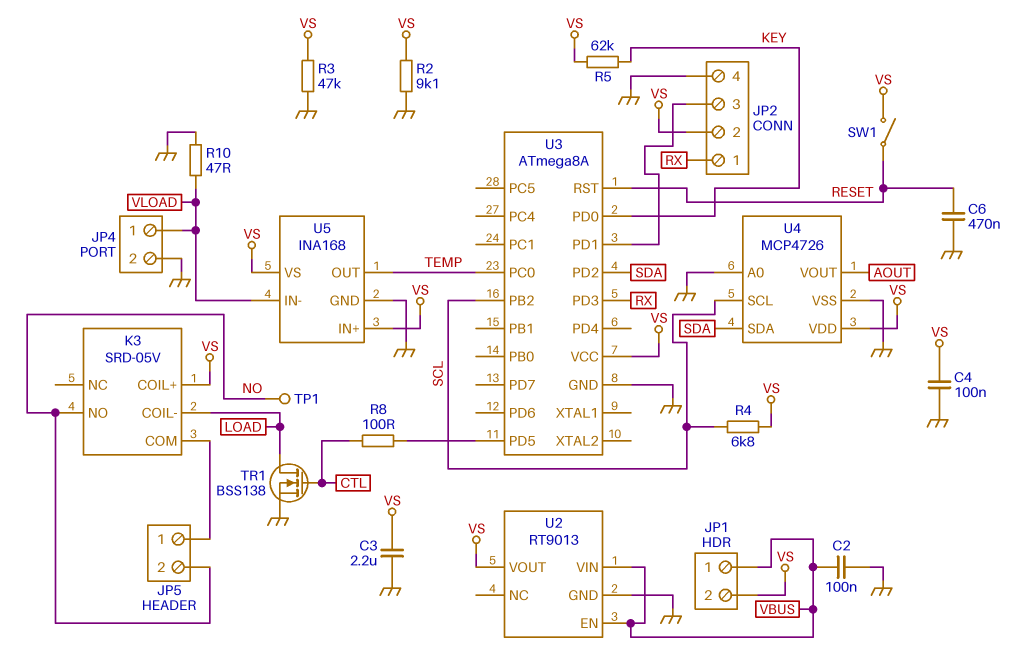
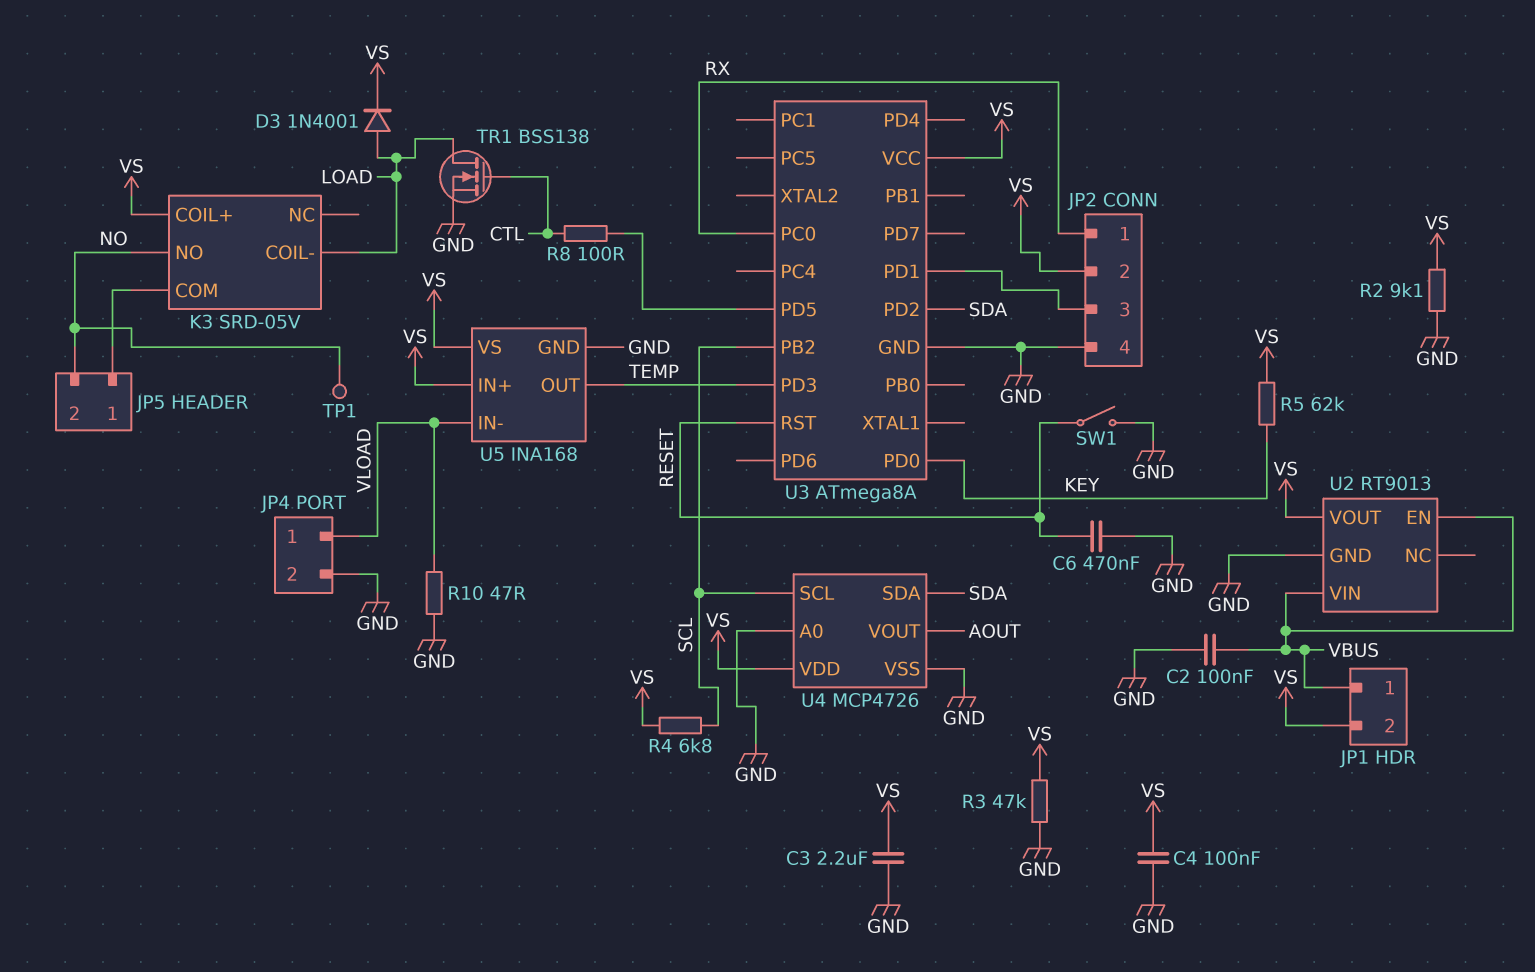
D3: none -> diode 1N4001 (A LOAD, K VS)
SW1: switch (RESET, VS) -> switch (GND, RESET)
U3 pin PC0: TEMP -> RX
U3 pin PD3: RX -> TEMP

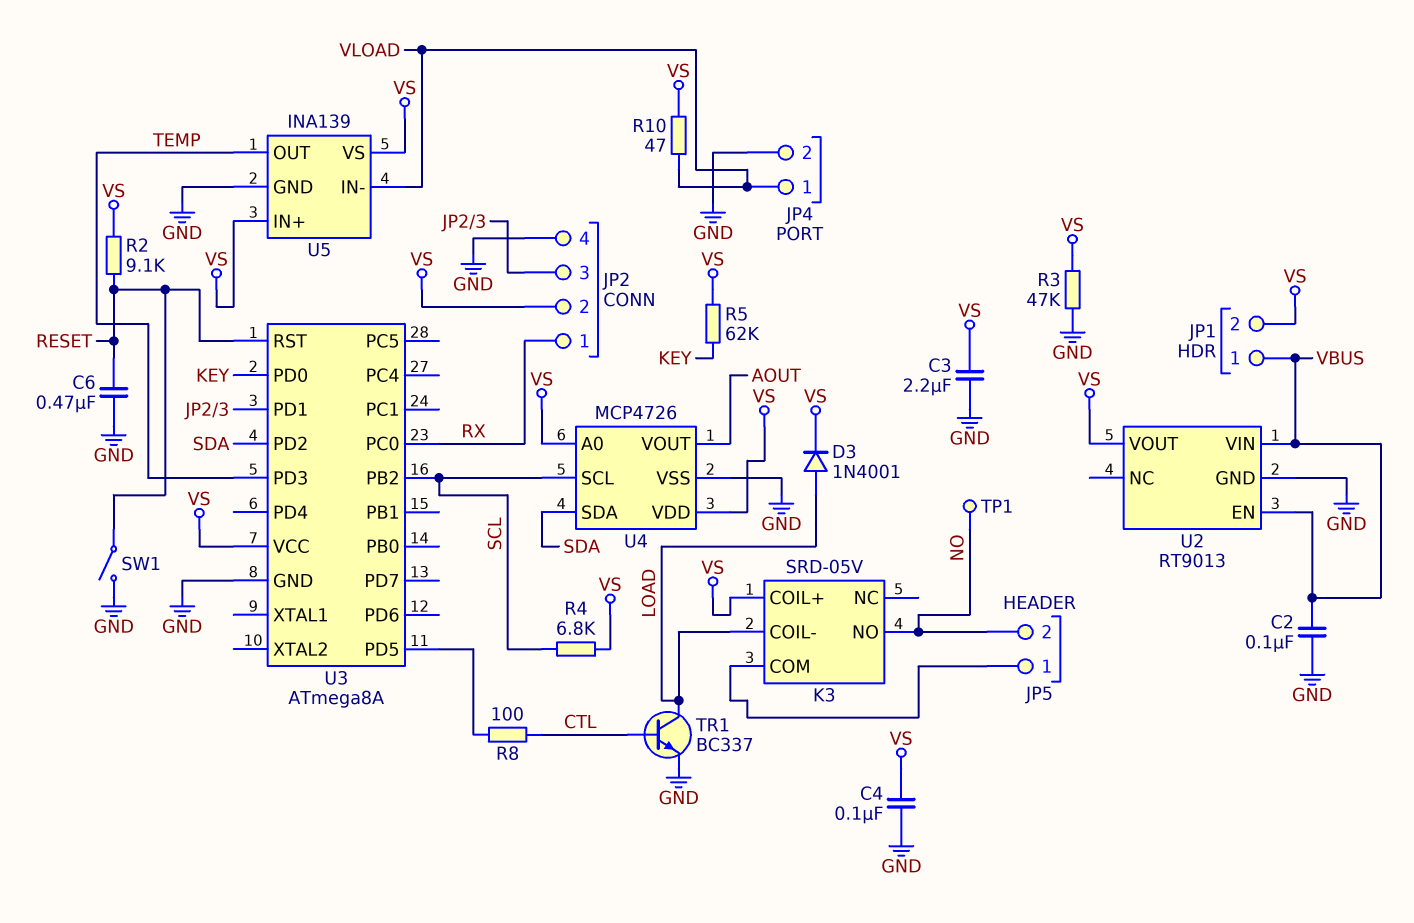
R2: 9.1k (GND, VS) -> 9.1k (RESET, VS)
R10: 47 (GND, VLOAD) -> 47 (VLOAD, VS)
TR1: NMOS BSS138 (G CTL, D LOAD, S GND) -> NPN BC337 (B CTL, C LOAD, E GND)
U4 pin A0: GND -> VS
U5: INA168 -> INA139

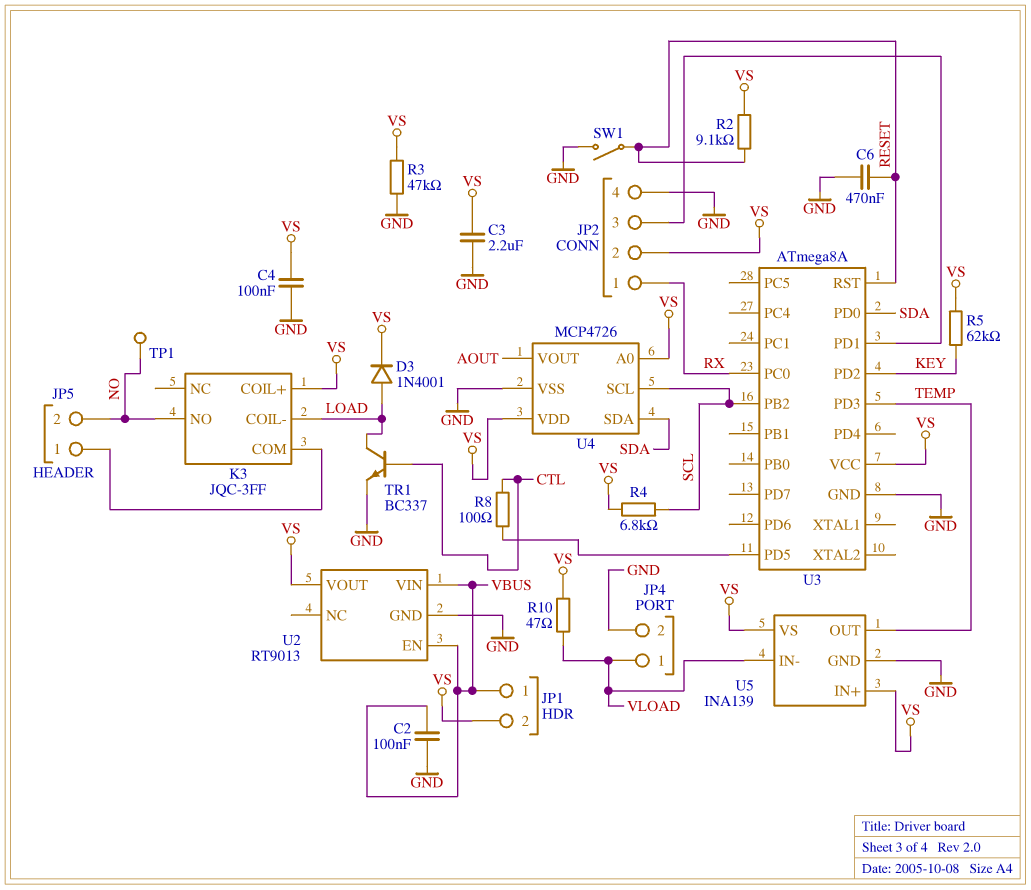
K3: SRD-05V -> JQC-3FF
U3 pin PD0: KEY -> SDA
U3 pin PD2: SDA -> KEY

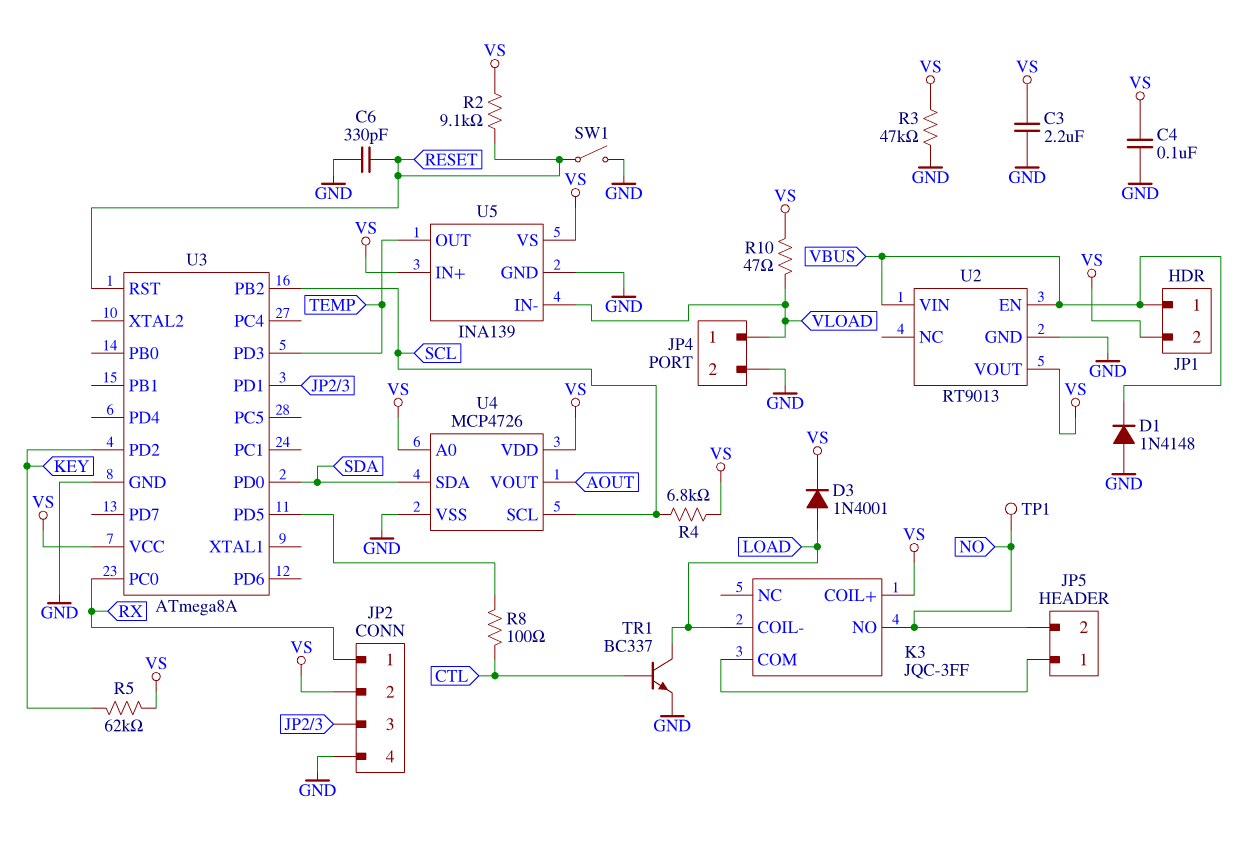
C2: 100nF (GND, VBUS) -> none
C6: 470nF (GND, RESET) -> 330pF (GND, RESET)
D1: none -> diode 1N4148 (A GND, K VBUS)

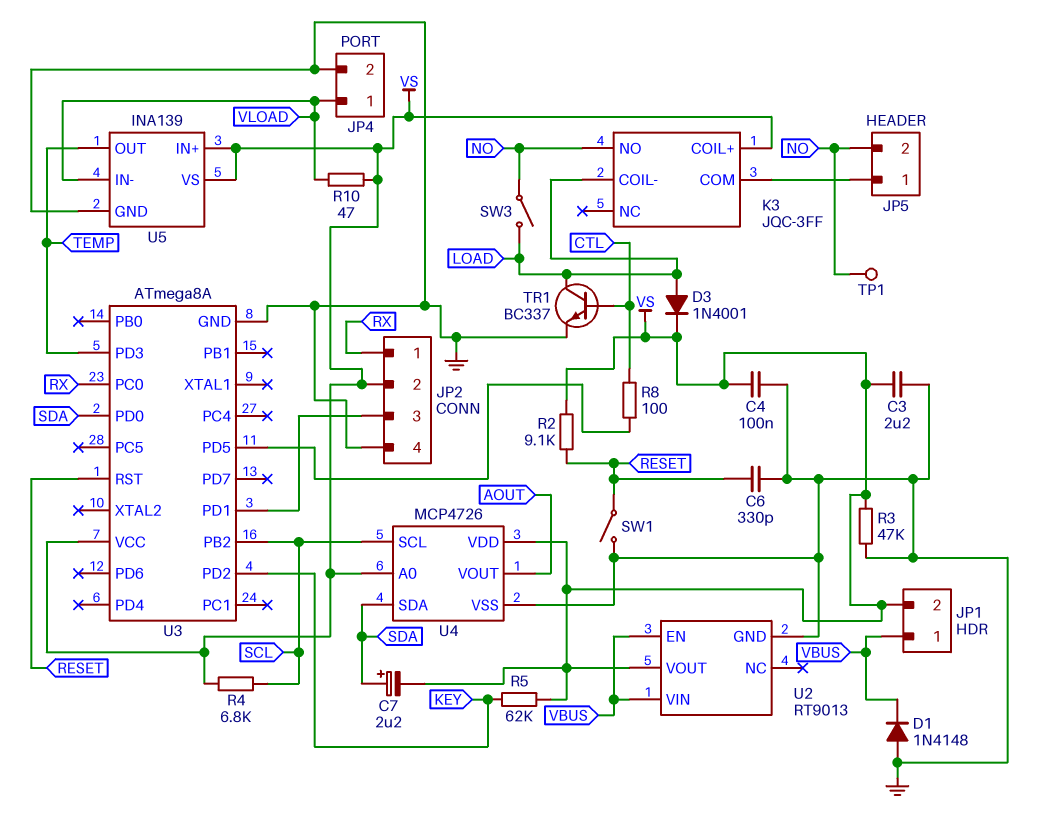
C7: none -> 2.2uF (plus SDA, minus VS)
SW3: none -> switch (LOAD, NO)

